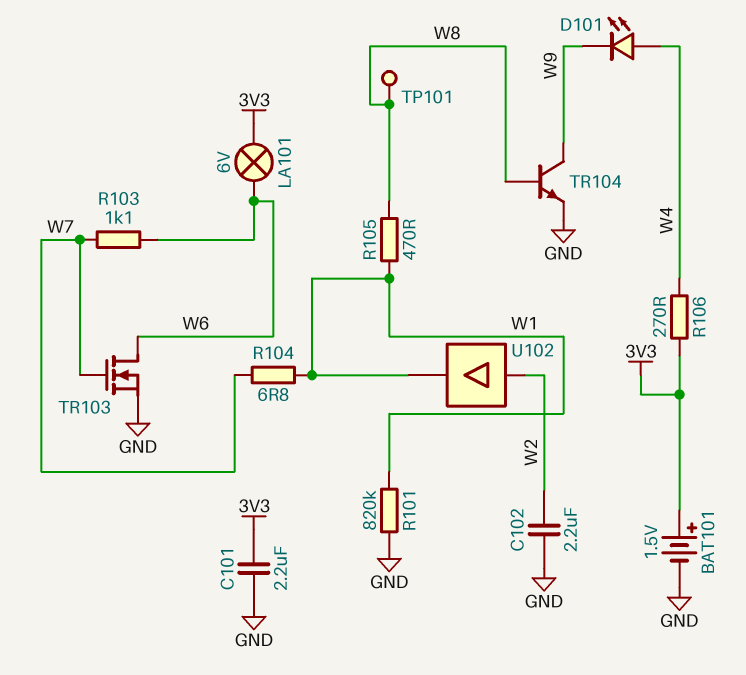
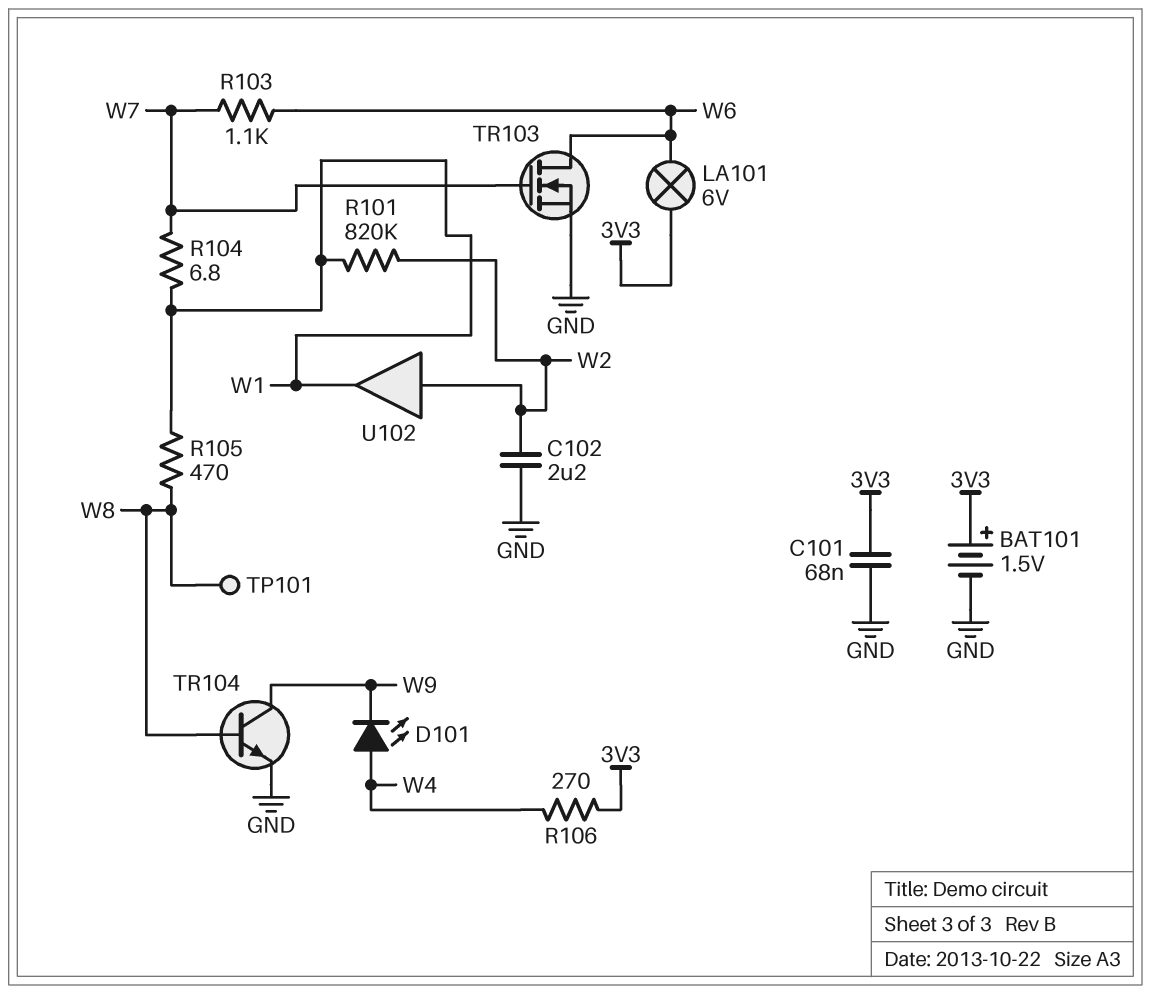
C101: 2.2uF (3V3, GND) -> 68nF (3V3, GND)
R101: 820k (GND, W1) -> 820k (W1, W2)

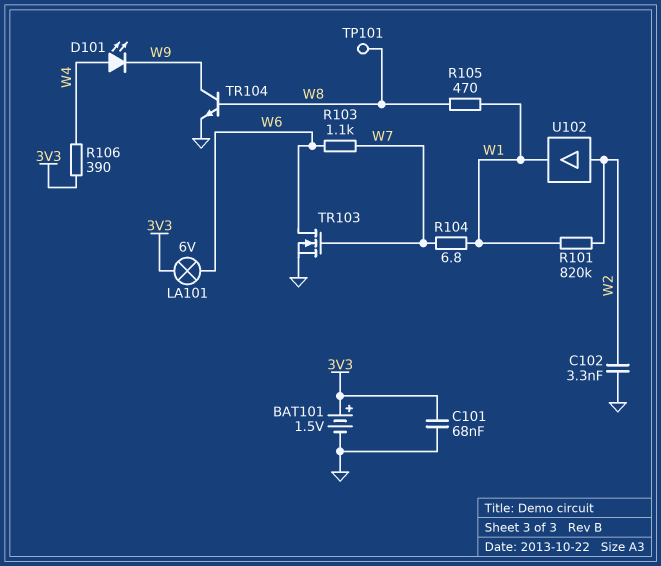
C102: 2.2uF (GND, W2) -> 3.3nF (GND, W2)
R106: 270 (3V3, W4) -> 390 (3V3, W4)

